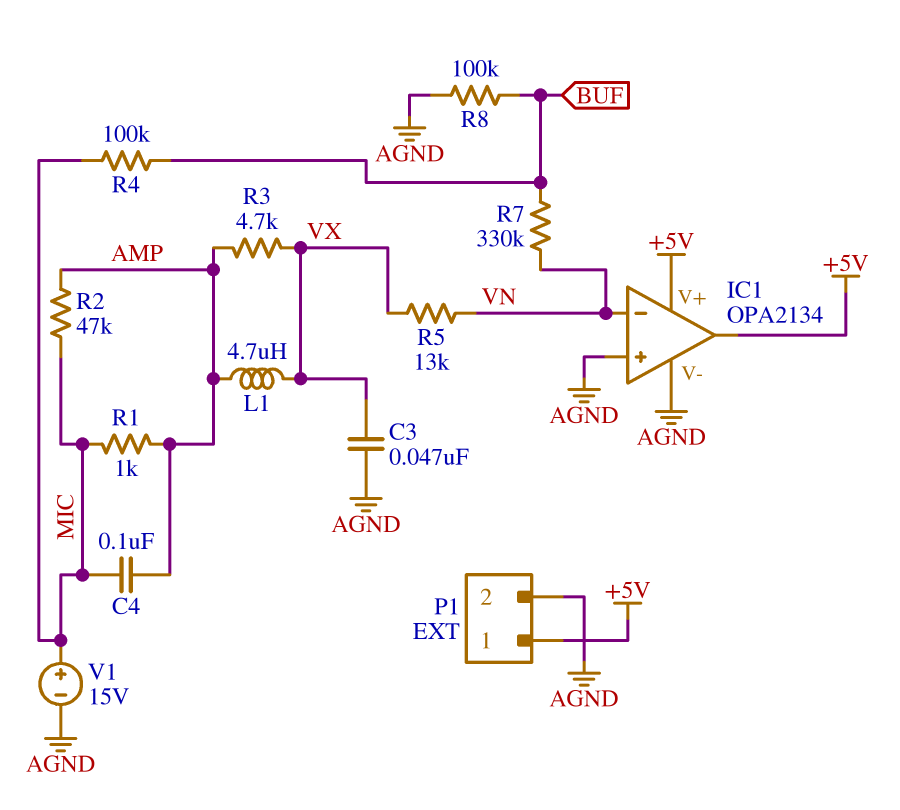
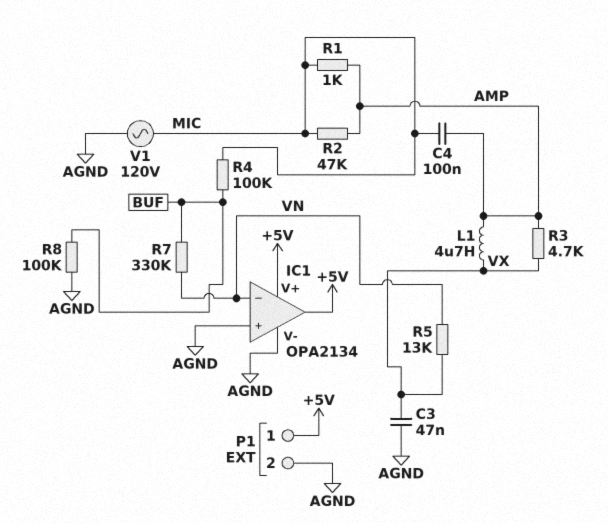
V1: 15V (plus MIC, minus AGND) -> AC 120V (AGND, MIC)

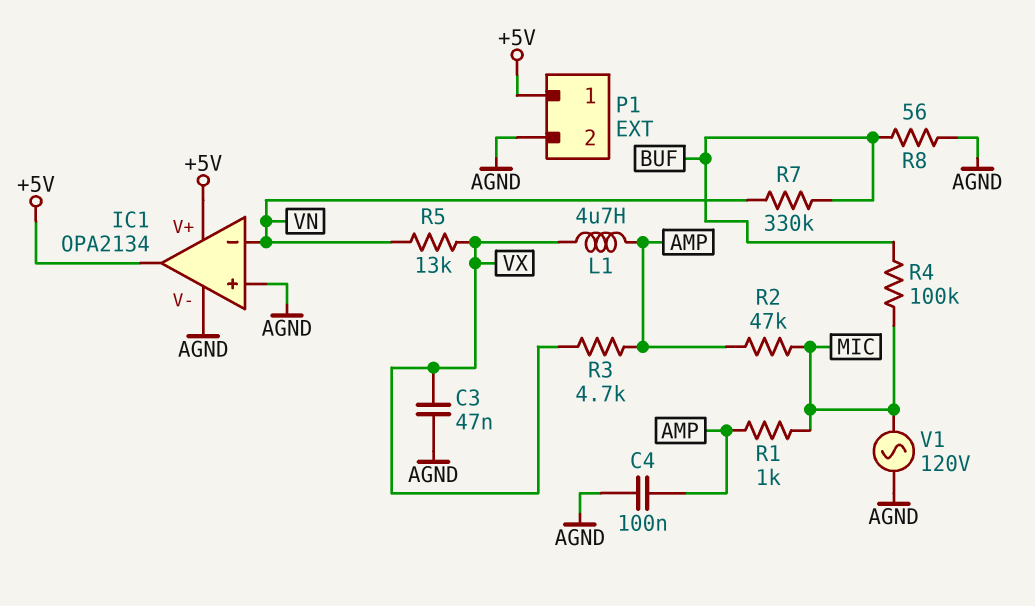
C4: 100nF (AMP, MIC) -> 100nF (AGND, AMP)
R8: 100k (AGND, BUF) -> 56 (AGND, BUF)

